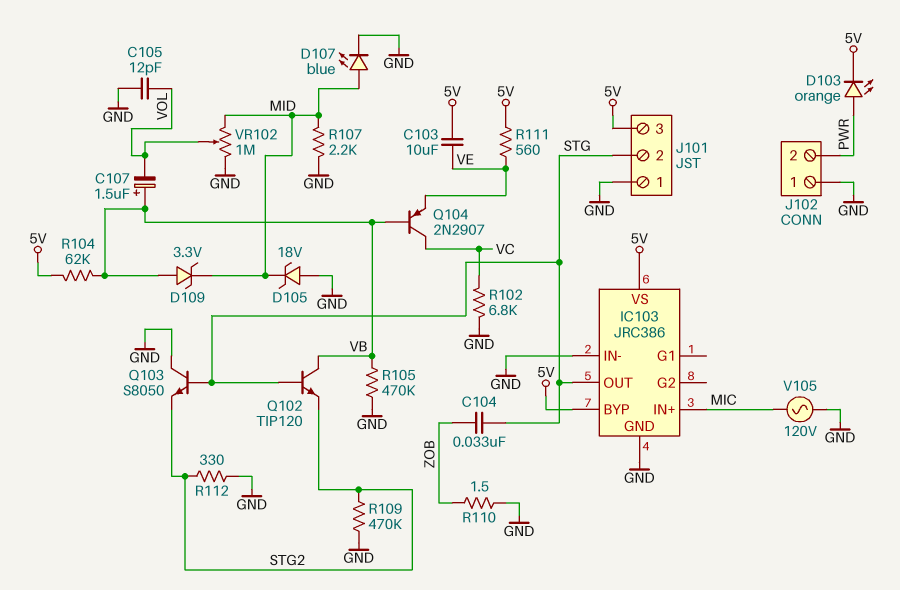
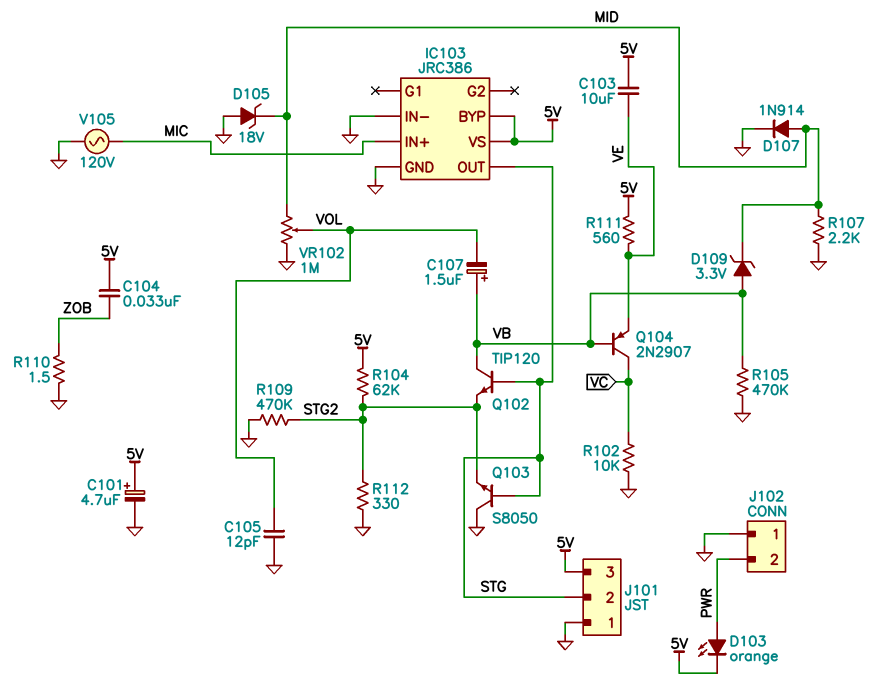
C101: none -> 4.7uF (plus 5V, minus GND)
C104: 33nF (STG, ZOB) -> 33nF (5V, ZOB)
D107: LED blue (A MID, K GND) -> diode 1N914 (A MID, K GND)
R102: 6.8k (GND, VC) -> 10k (GND, VC)
R104: 62k (5V, VB) -> 62k (5V, STG2)

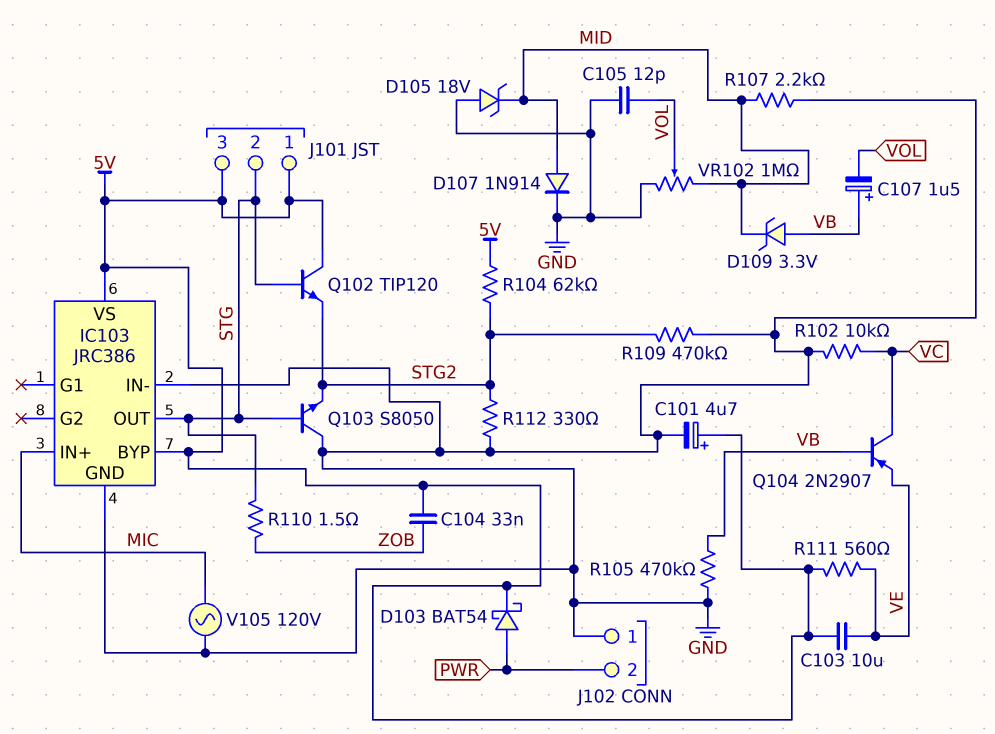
D103: LED orange (A PWR, K 5V) -> schottky BAT54 (A PWR, K 5V)
J101 pin 1: GND -> 5V
Q102: NPN TIP120 (B STG, C VB, E STG2) -> NPN TIP120 (B STG, C 5V, E STG2)
R110: 1.5 (GND, ZOB) -> 1.5 (STG, ZOB)

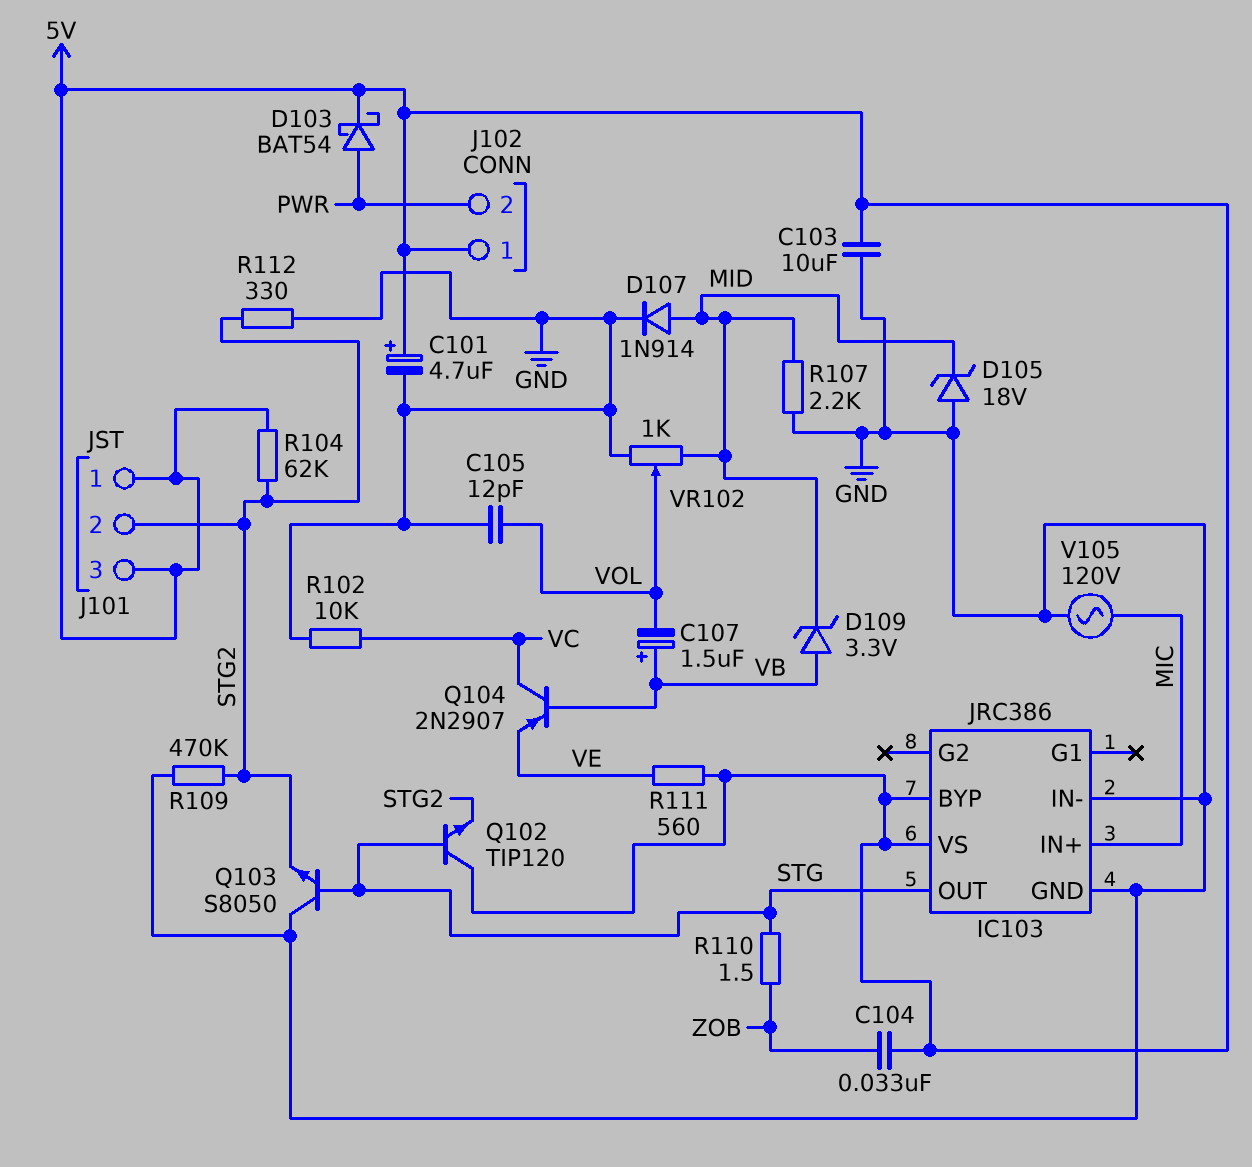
C103: 10uF (5V, VE) -> 10uF (5V, GND)
J101 pin 2: STG -> STG2
J102 pin 1: GND -> 5V
R105: 470k (GND, VB) -> none
VR102: 1M (GND, MID, wiper VOL) -> 1k (GND, MID, wiper VOL)

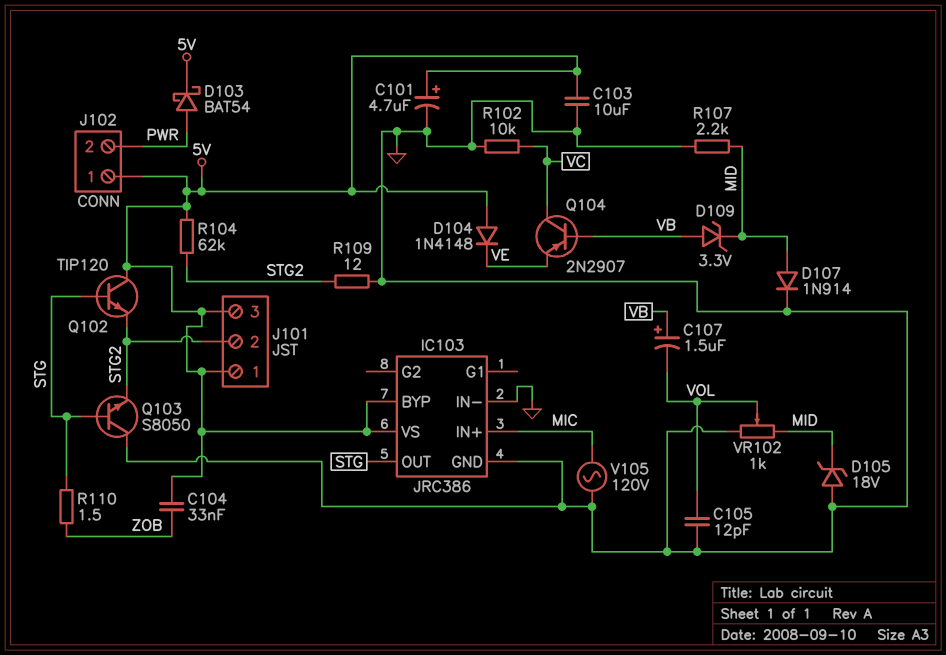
D104: none -> diode 1N4148 (A 5V, K VE)
R109: 470k (GND, STG2) -> 12 (GND, STG2)
R111: 560 (5V, VE) -> none
R112: 330 (GND, STG2) -> none

